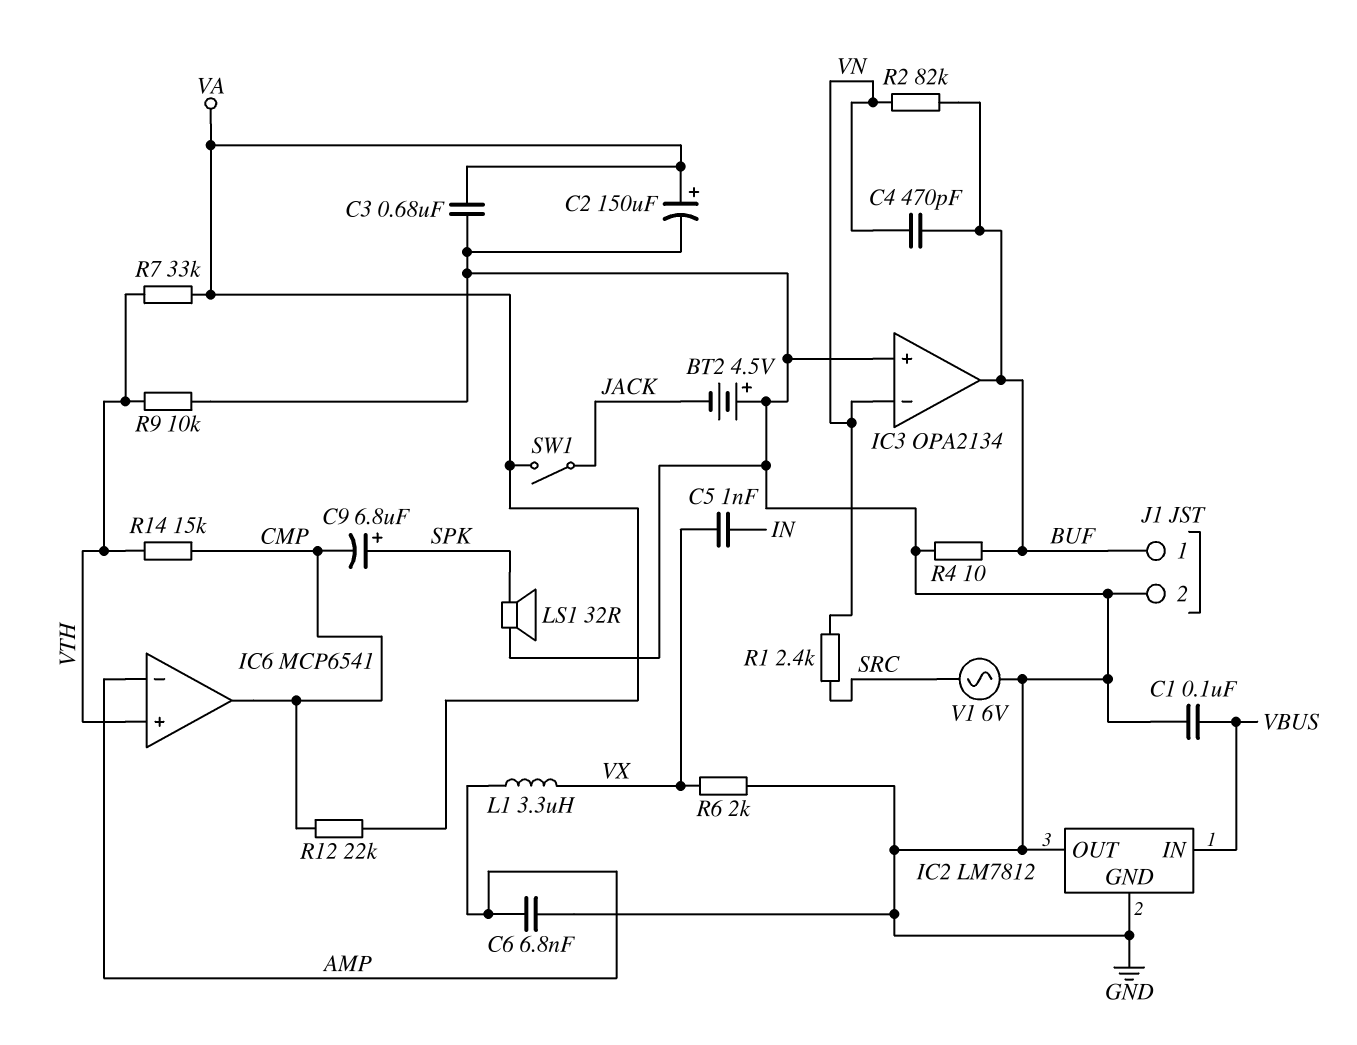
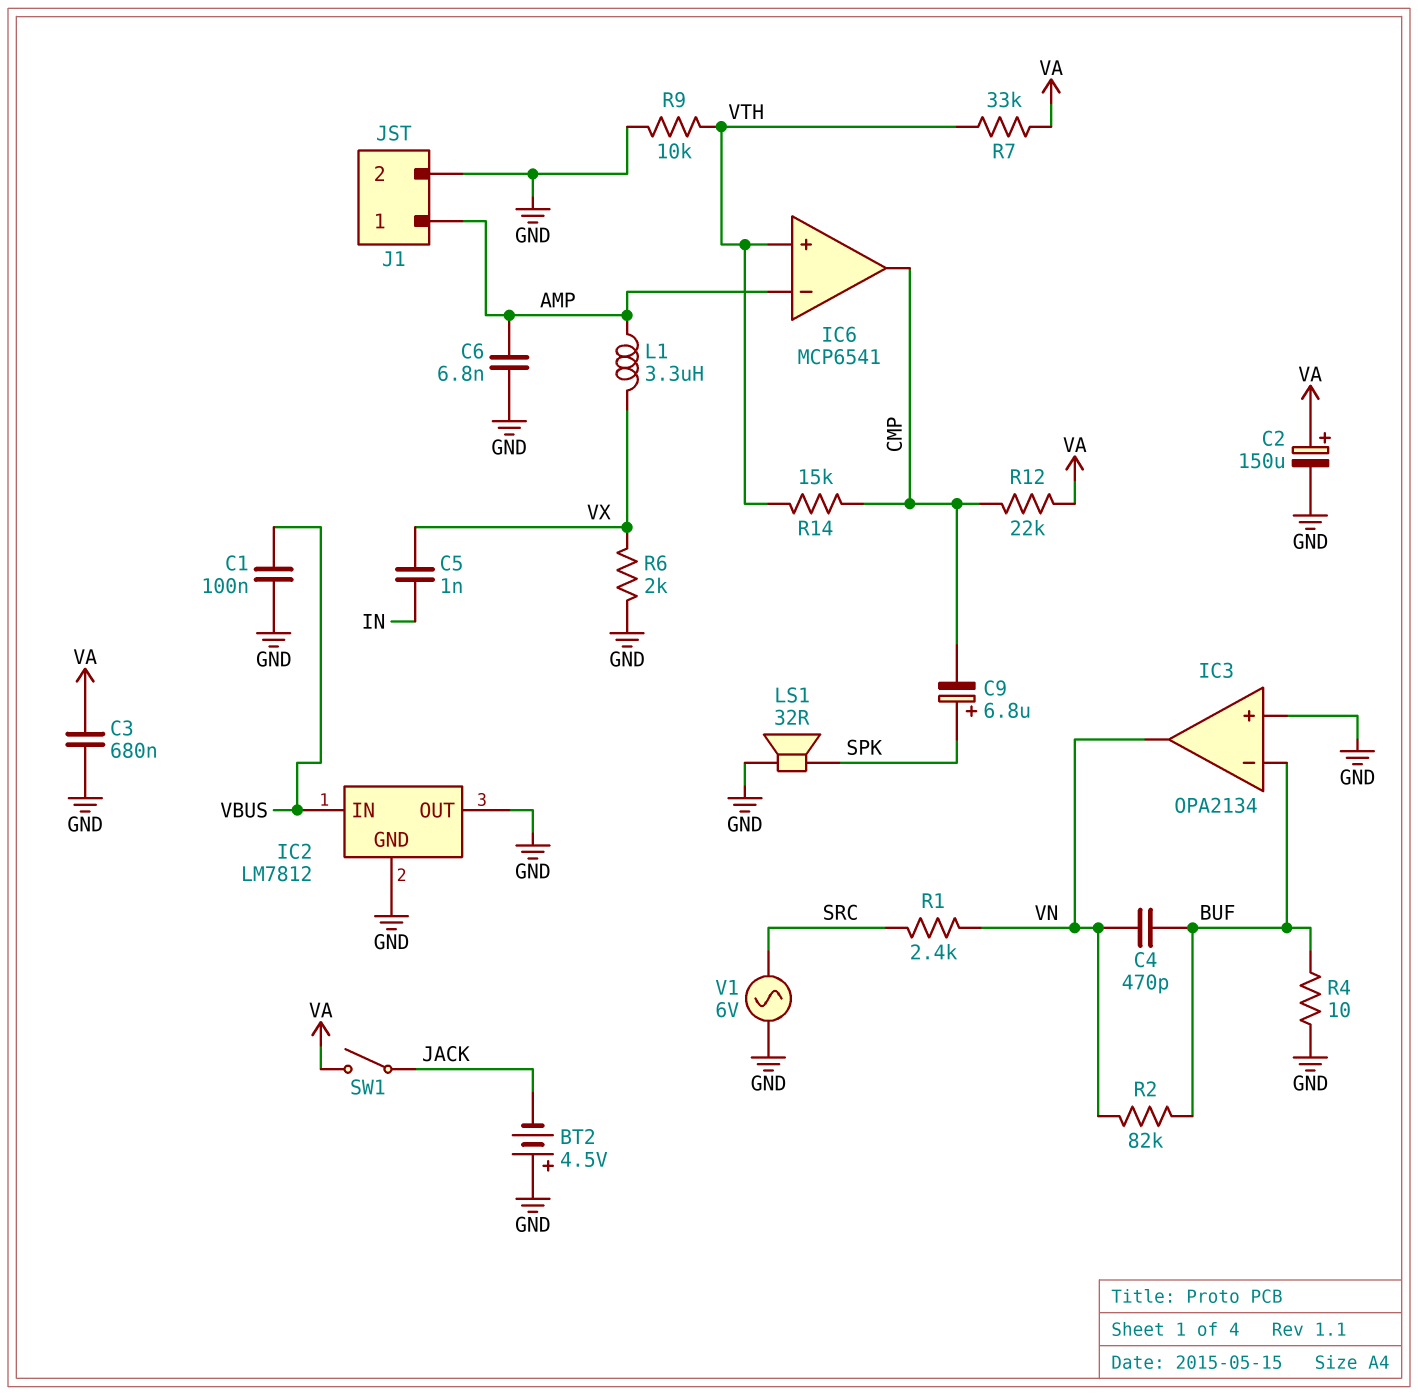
IC3 pin in-: VN -> BUF
IC3 pin out: BUF -> VN
J1 pin 1: BUF -> AMP

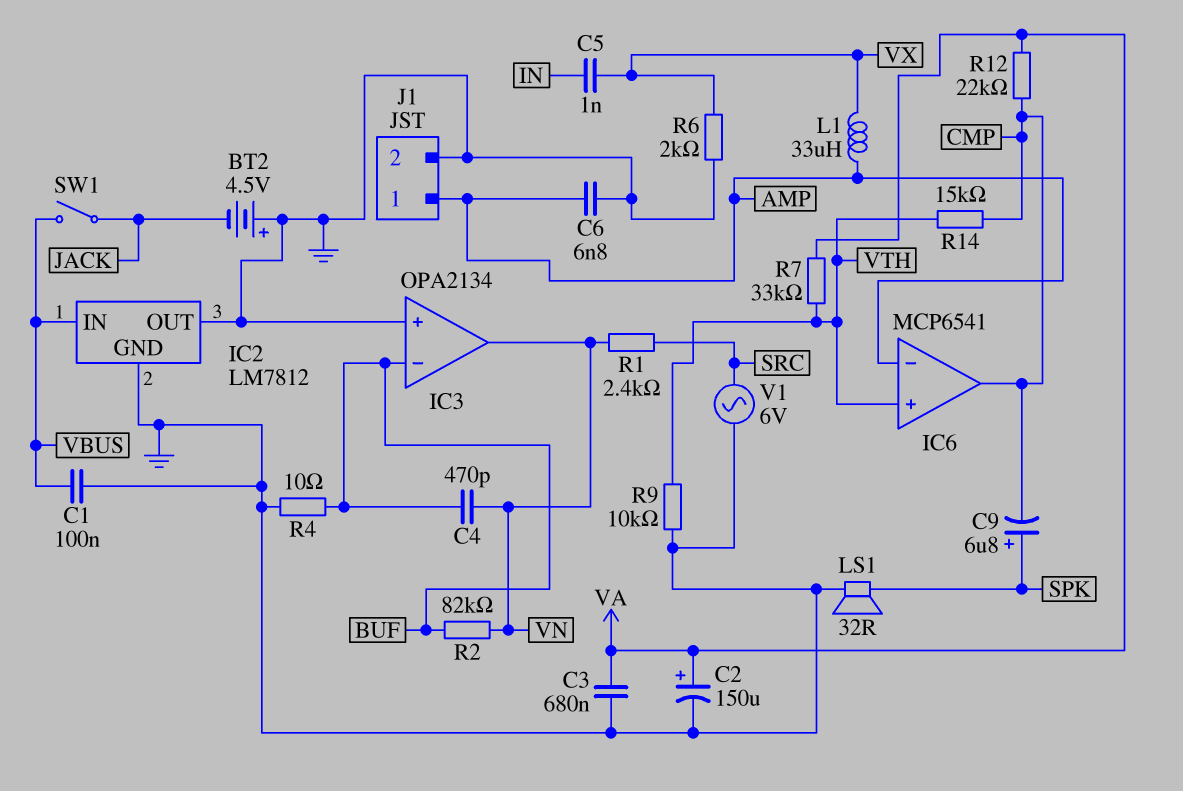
L1: 3.3uH (AMP, VX) -> 33uH (AMP, VX)
SW1: switch (JACK, VA) -> switch (JACK, VBUS)

